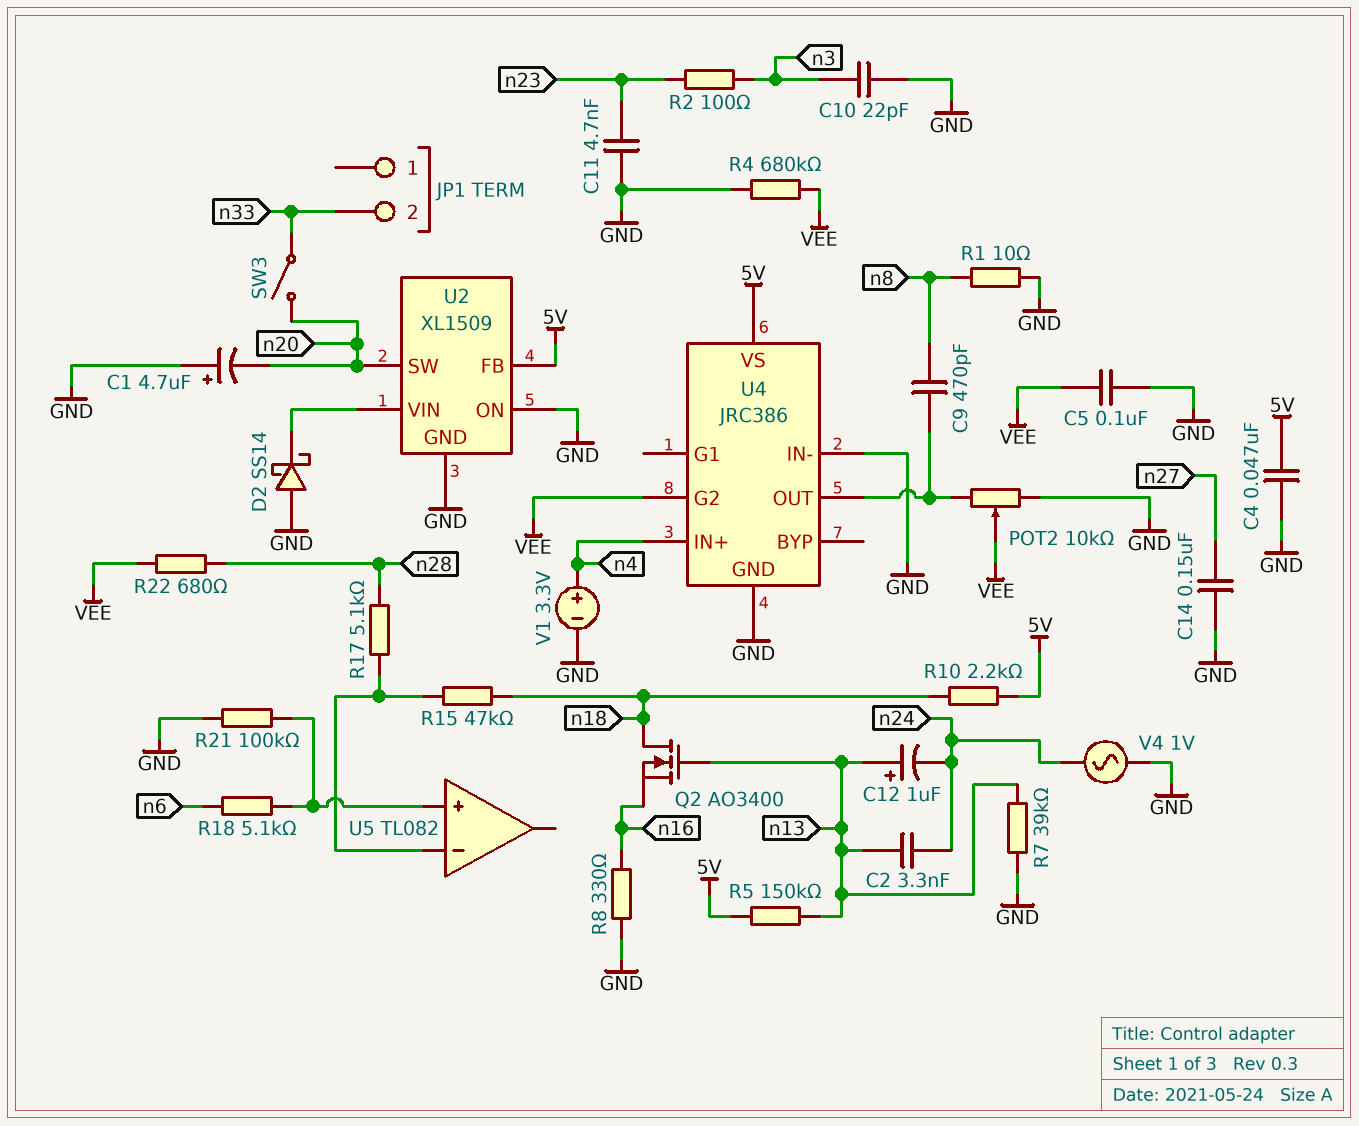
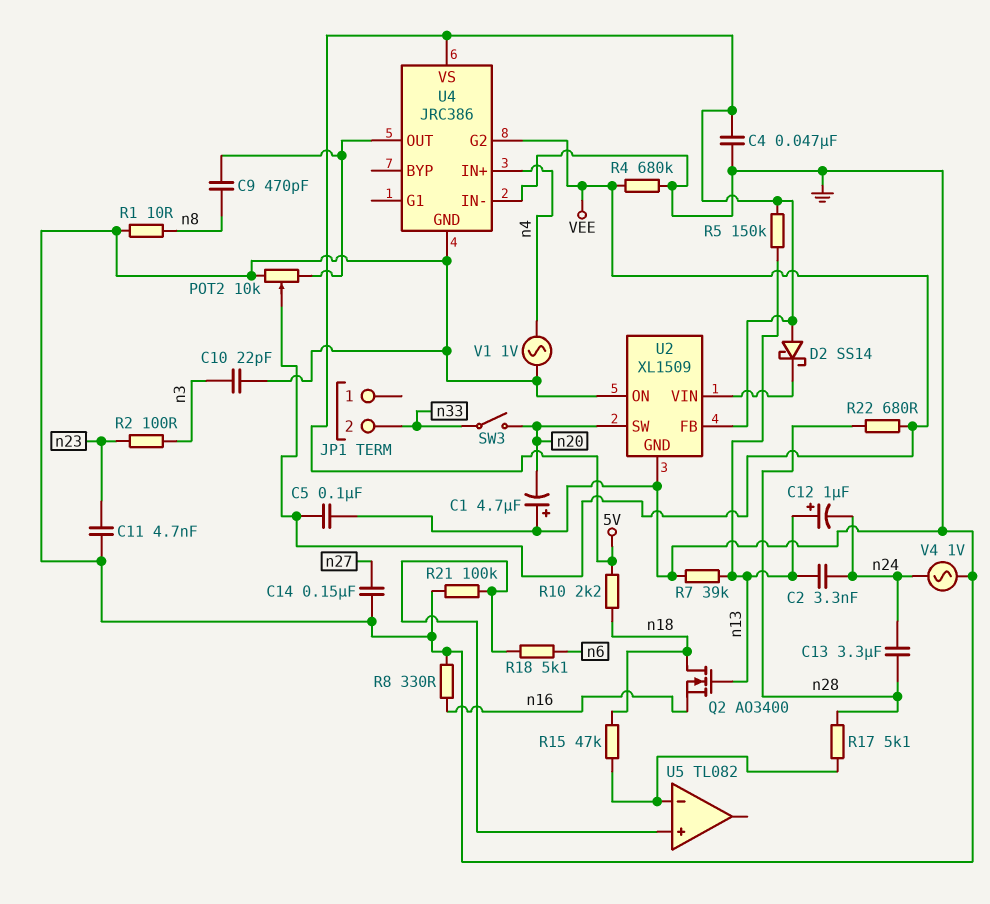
C13: none -> 3.3uF (n24, n28)
D2: schottky SS14 (A GND, K U2/VIN) -> schottky SS14 (A 5V, K U2/VIN)
V1: 3.3V (plus n4, minus GND) -> AC 1V (GND, n4)

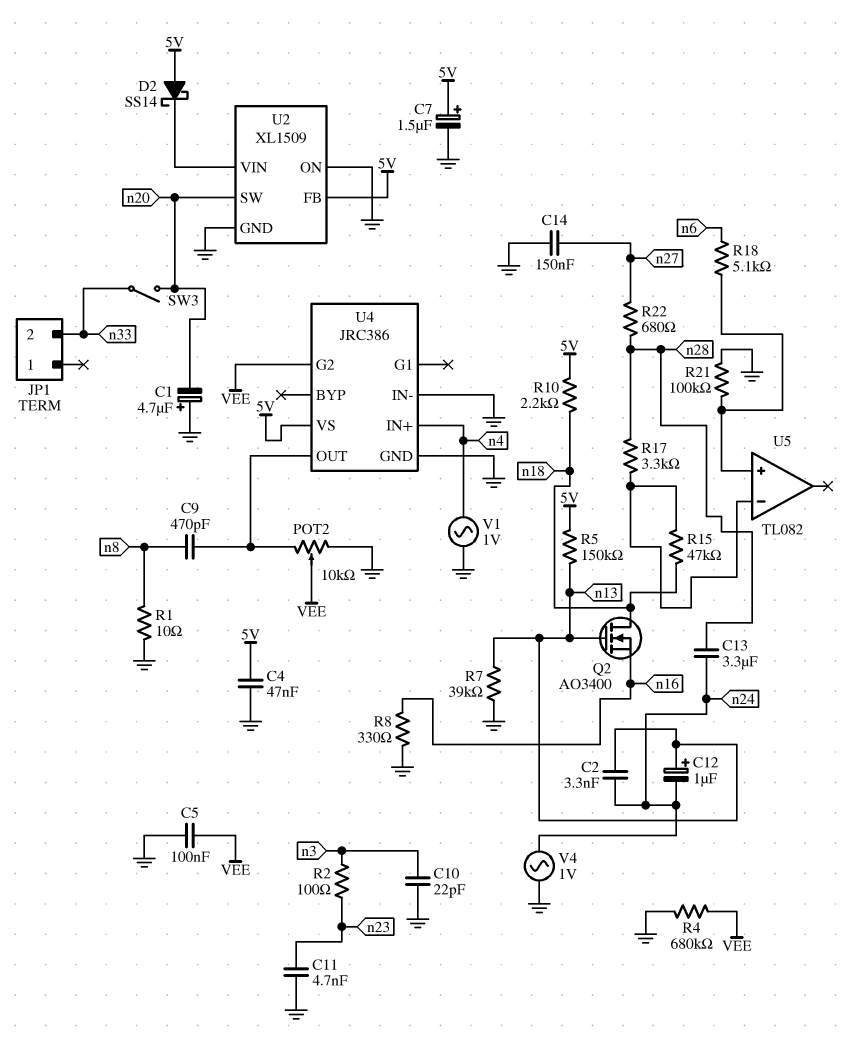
C7: none -> 1.5uF (plus 5V, minus GND)
R17: 5.1k (U5/in-, n28) -> 3.3k (U5/in-, n28)
R22: 680 (VEE, n28) -> 680 (n27, n28)

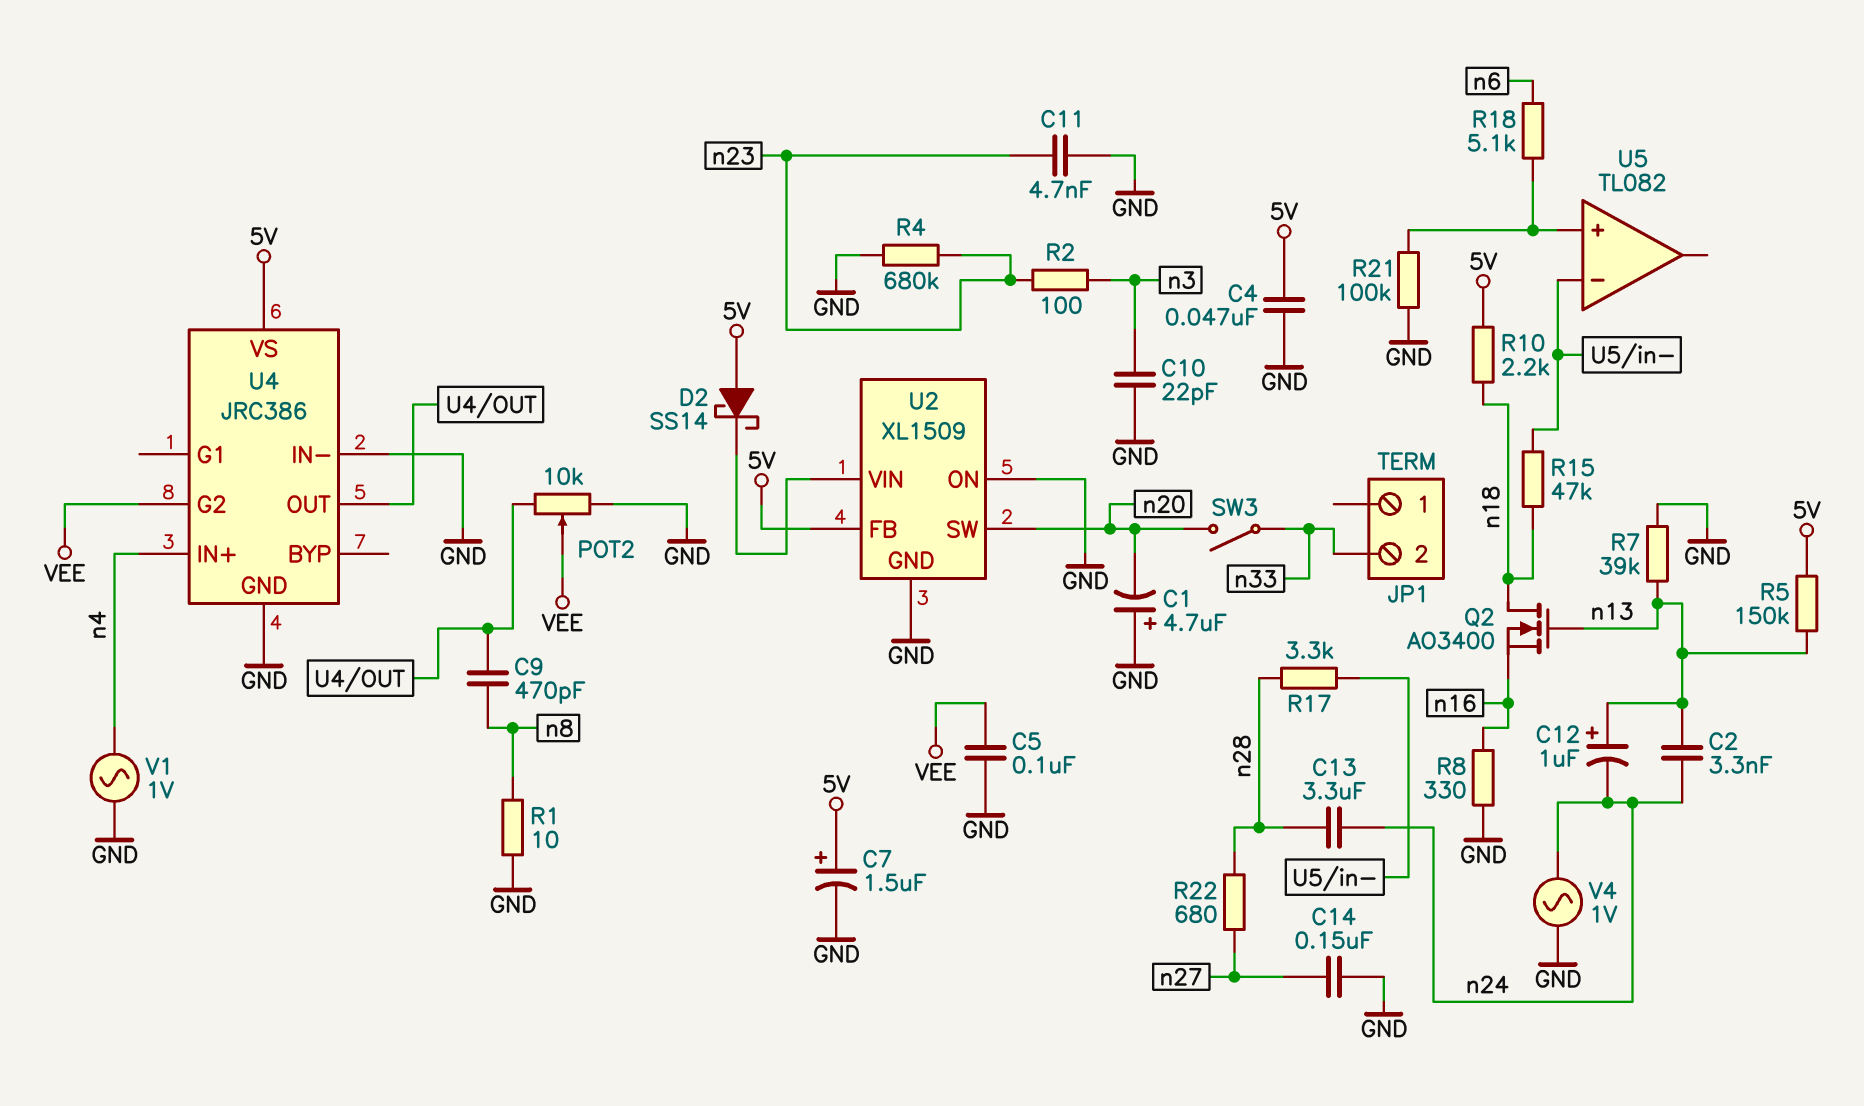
R4: 680k (GND, VEE) -> 680k (GND, n23)

